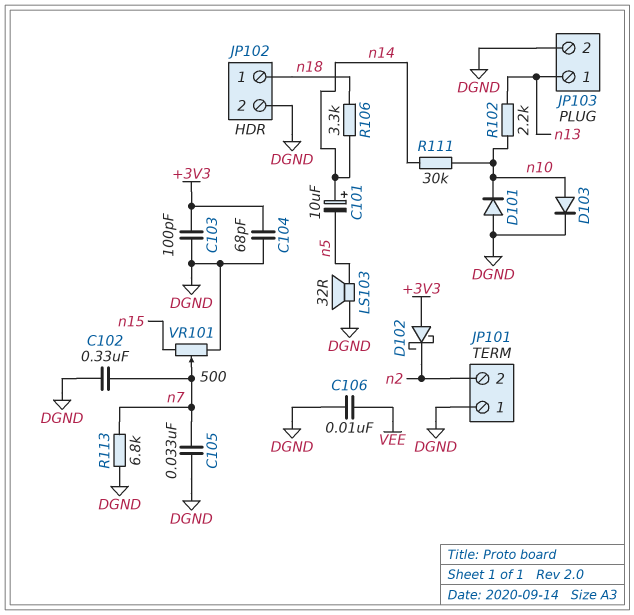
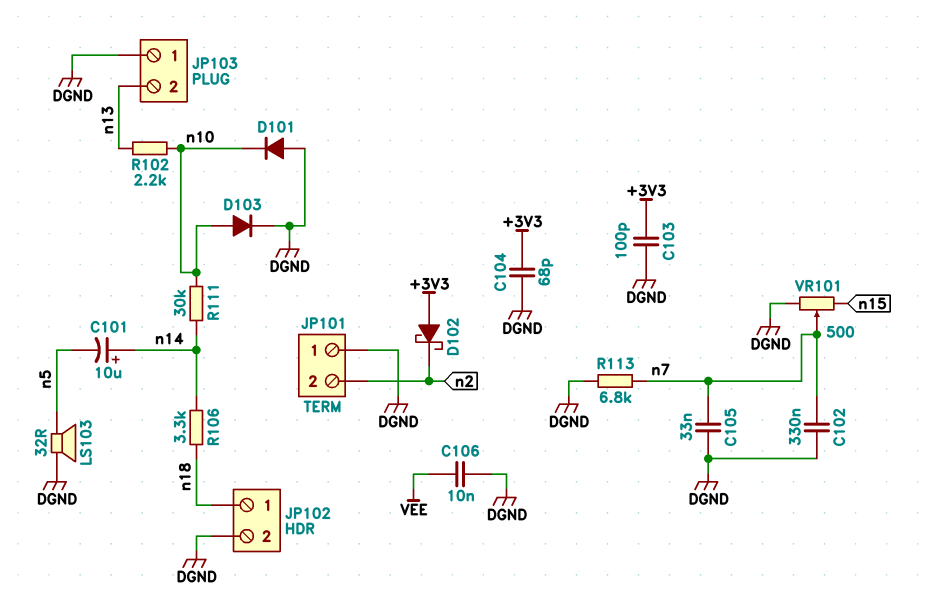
JP103 pin 1: n13 -> DGND
JP103 pin 2: DGND -> n13

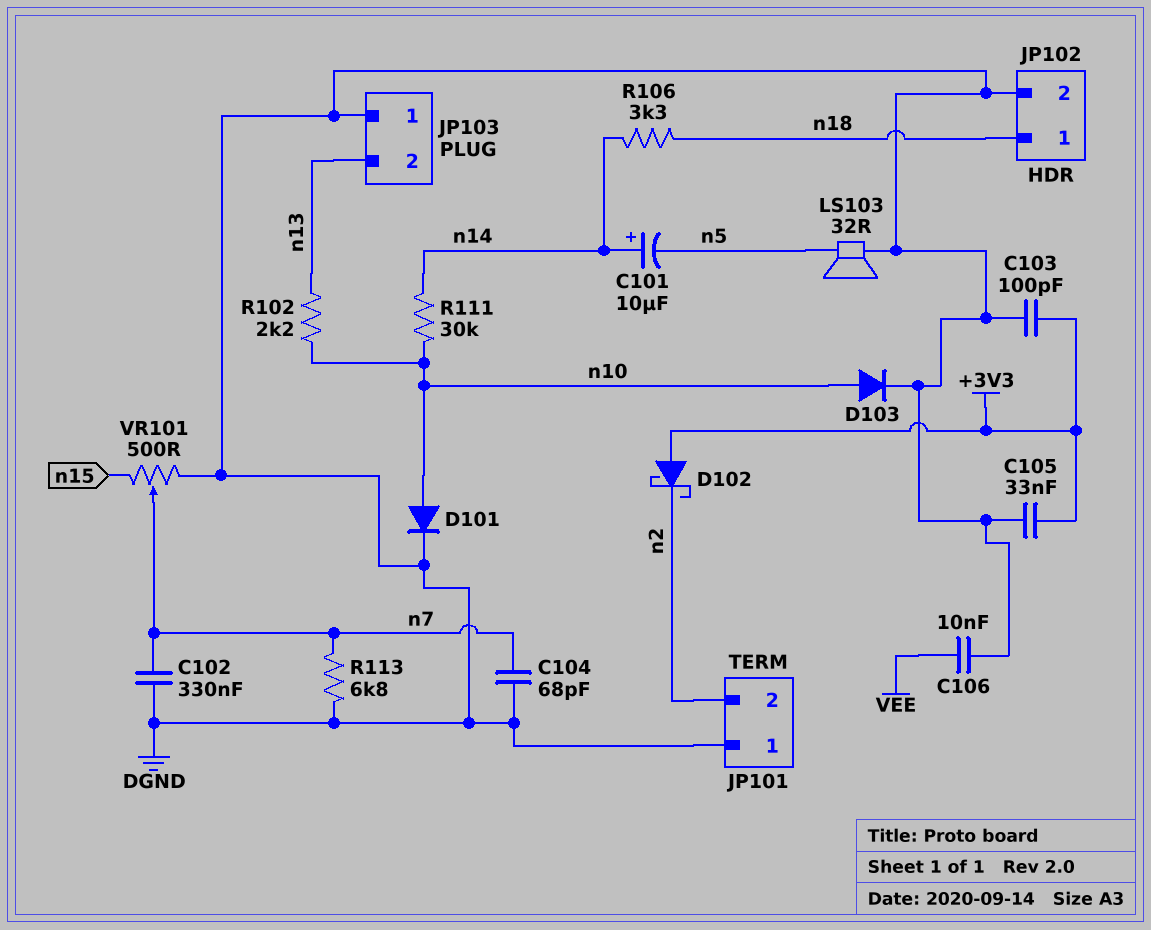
C104: 68pF (+3V3, DGND) -> 68pF (DGND, n7)
C105: 33nF (DGND, n7) -> 33nF (+3V3, DGND)
D101: diode (A DGND, K n10) -> diode (A n10, K DGND)

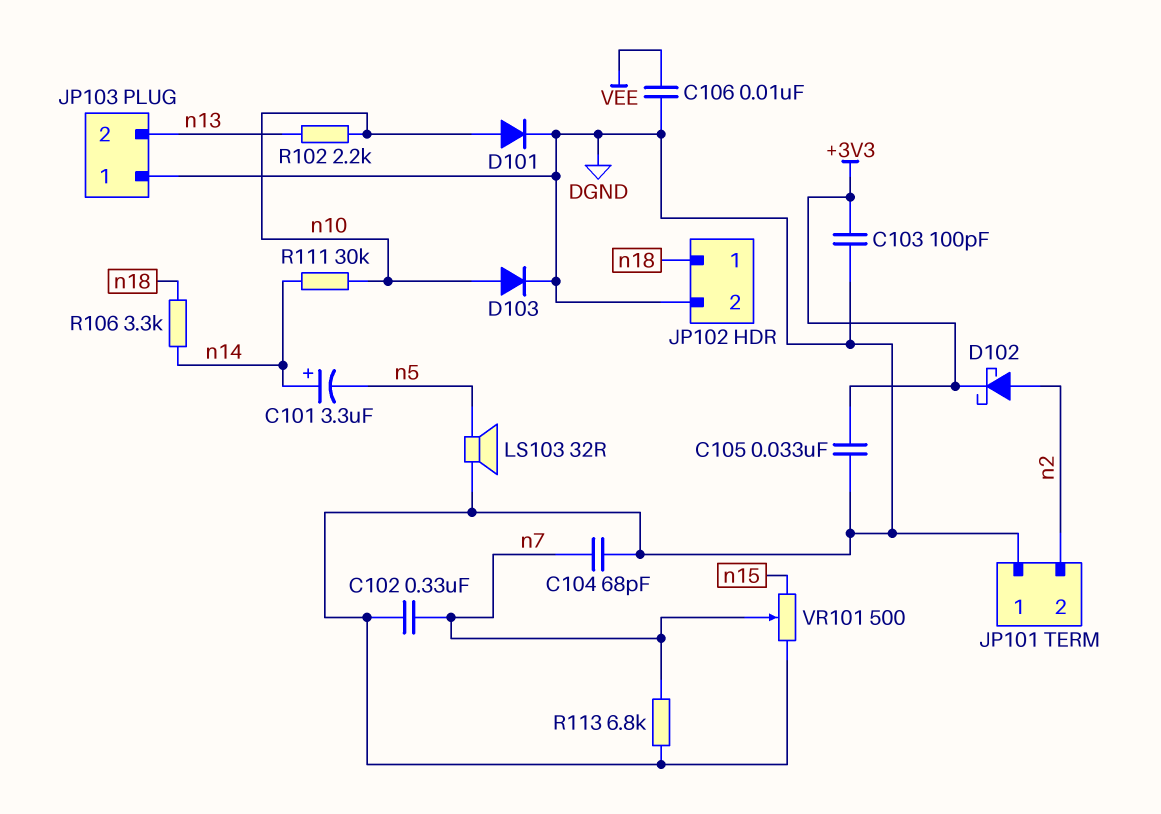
C101: 10uF (plus n14, minus n5) -> 3.3uF (plus n14, minus n5)
D102: schottky (A +3V3, K n2) -> schottky (A n2, K +3V3)

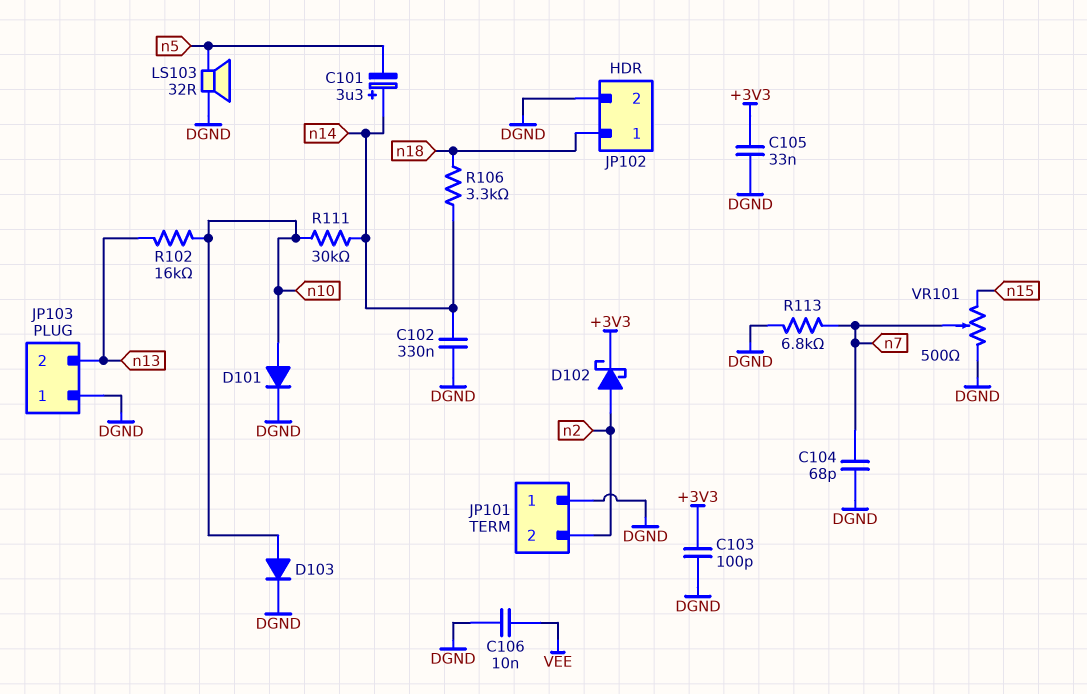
C102: 330nF (DGND, n7) -> 330nF (DGND, n14)
R102: 2.2k (n10, n13) -> 16k (n10, n13)

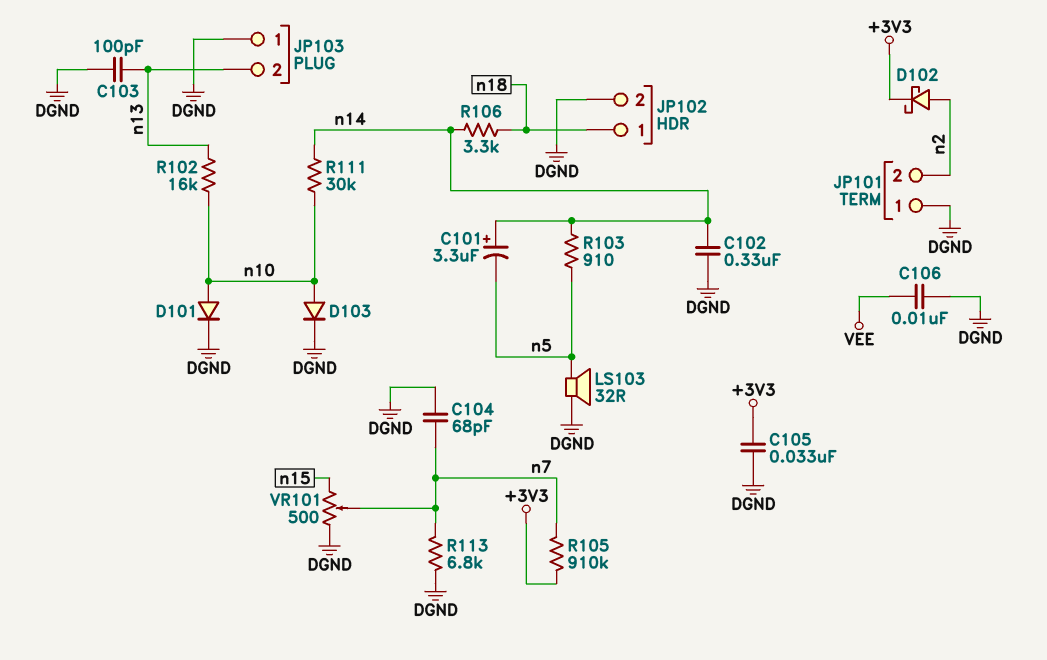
C103: 100pF (+3V3, DGND) -> 100pF (DGND, n13)
R103: none -> 910 (n5, n14)
R105: none -> 910k (+3V3, n7)

